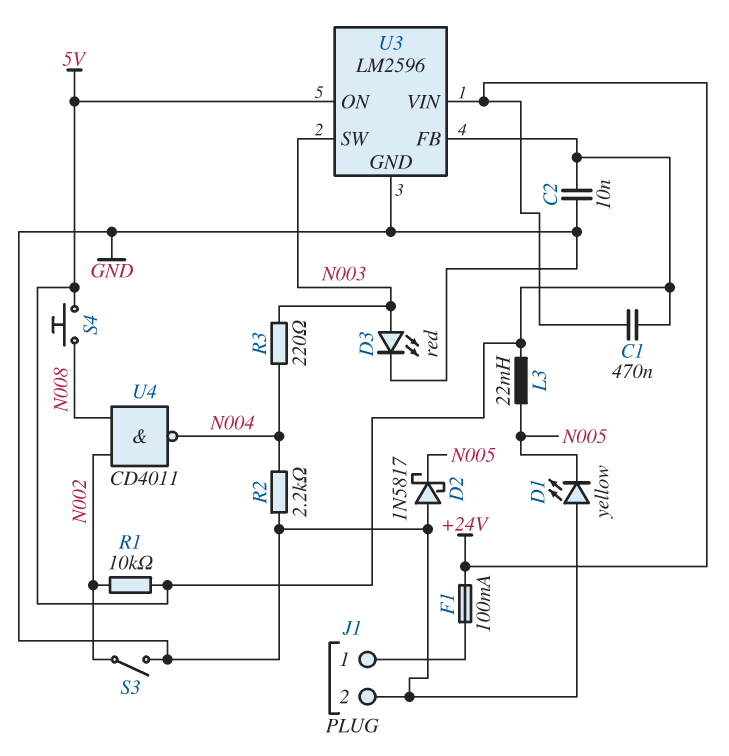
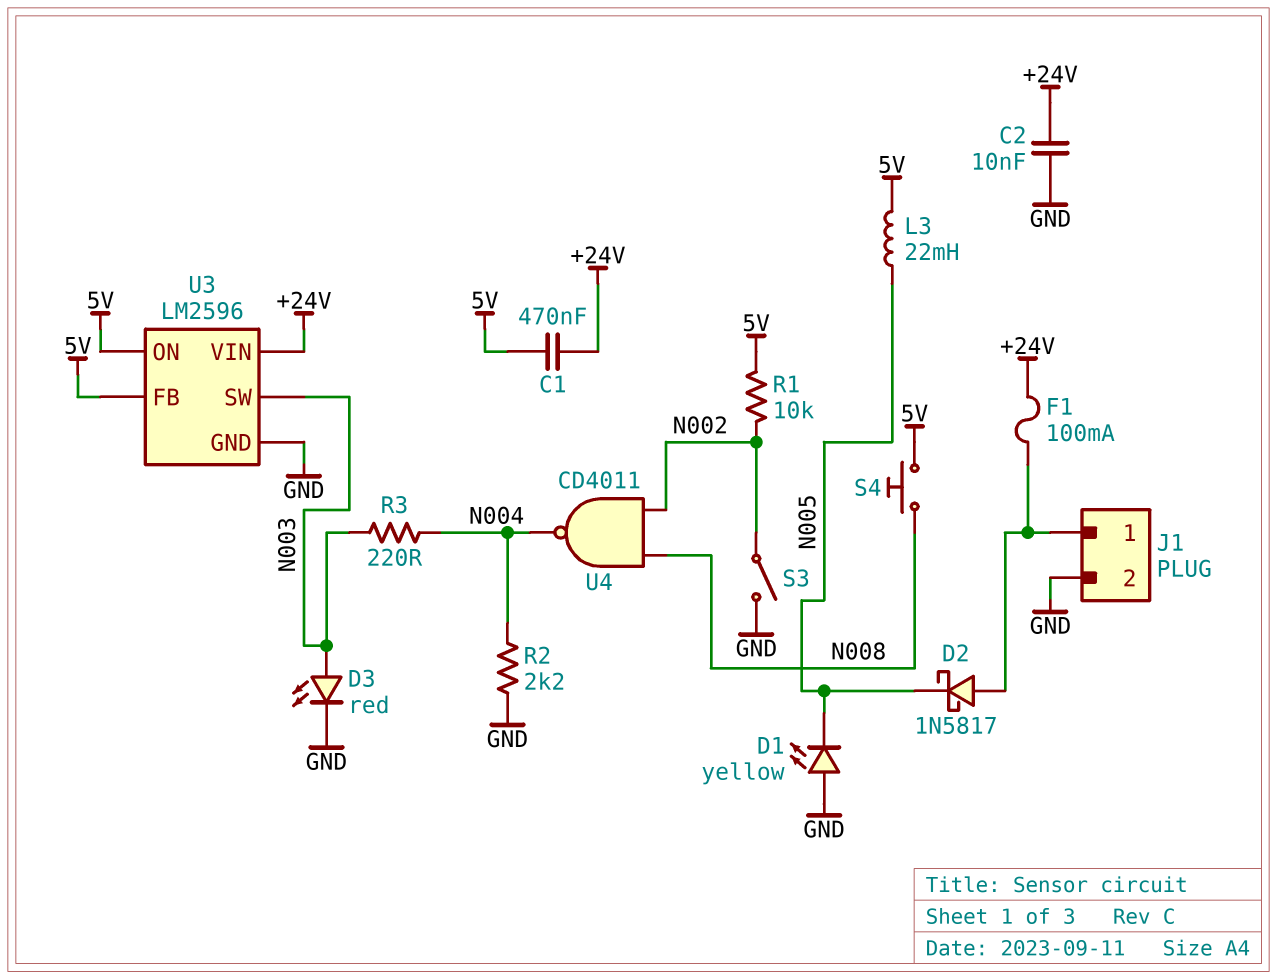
C2: 10nF (5V, GND) -> 10nF (+24V, GND)
D2: schottky 1N5817 (A GND, K N005) -> schottky 1N5817 (A J1/1, K N005)

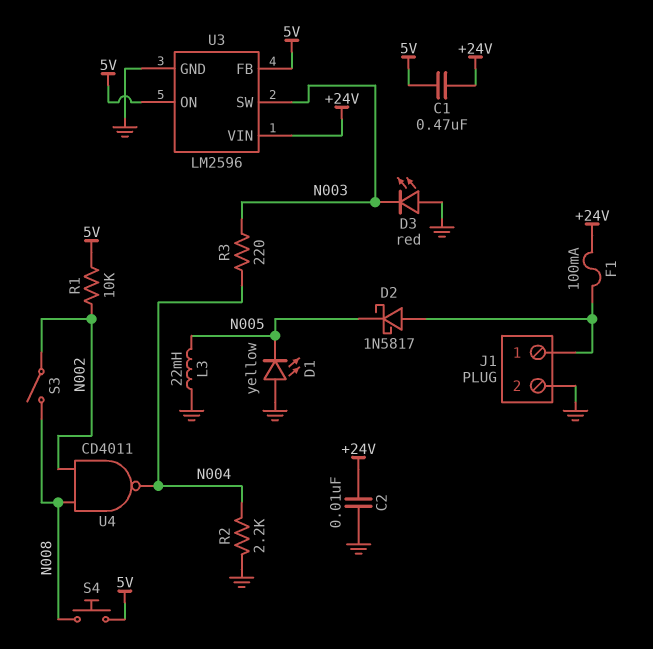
D3: LED red (A N003, K GND) -> LED red (A GND, K N003)
L3: 22mH (5V, N005) -> 22mH (GND, N005)
S3: switch (GND, N002) -> switch (N002, N008)

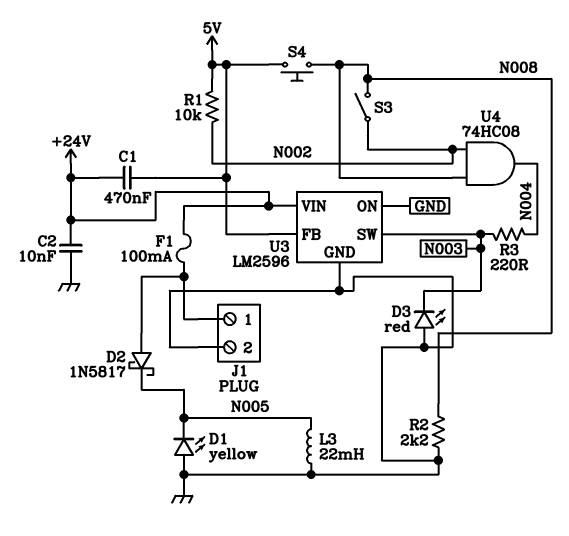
R2: 2.2k (GND, N004) -> 2.2k (GND, N008)
U3 pin ON: 5V -> GND
U4: NAND CD4011 (in N002, in N008, out N004) -> AND 74HC08 (in N002, in N008, out N004)

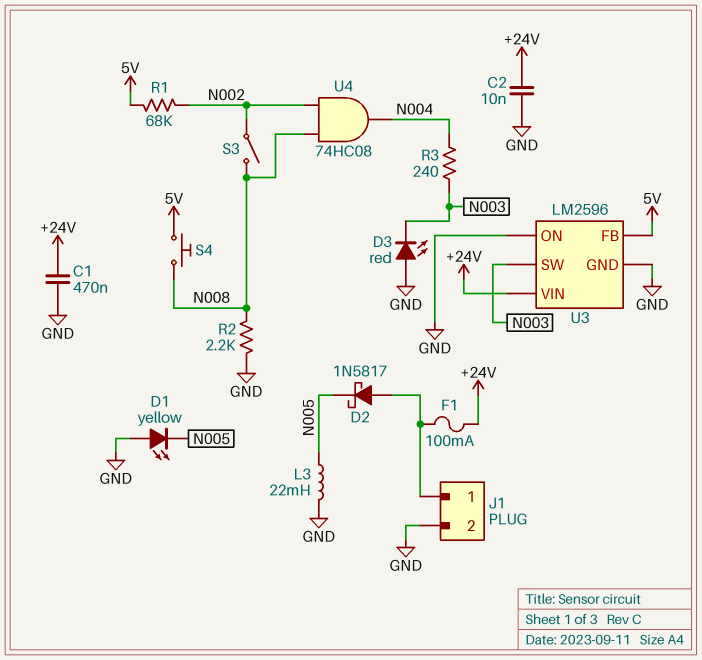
C1: 470nF (+24V, 5V) -> 470nF (+24V, GND)
R1: 10k (5V, N002) -> 68k (5V, N002)
R3: 220 (N003, N004) -> 240 (N003, N004)

